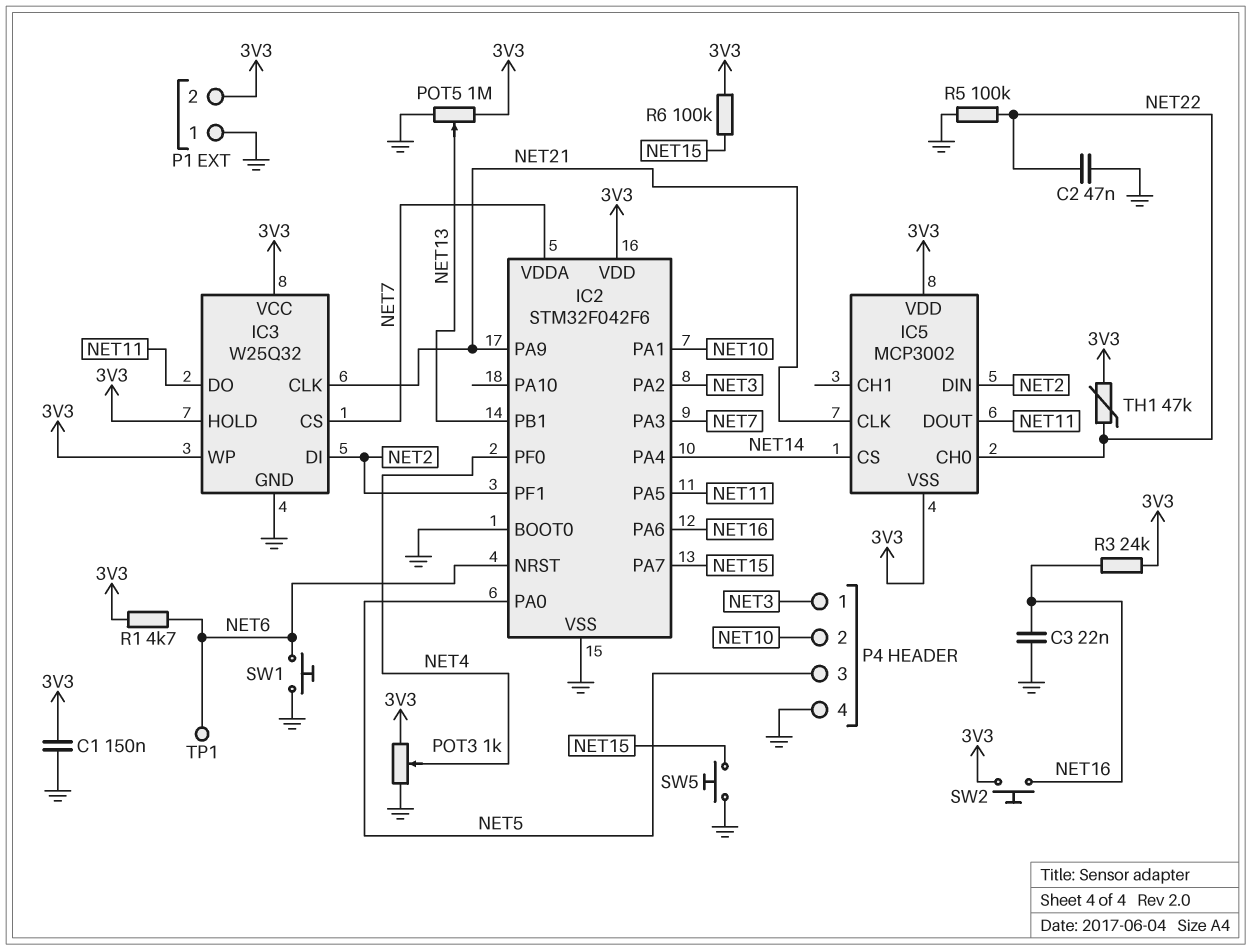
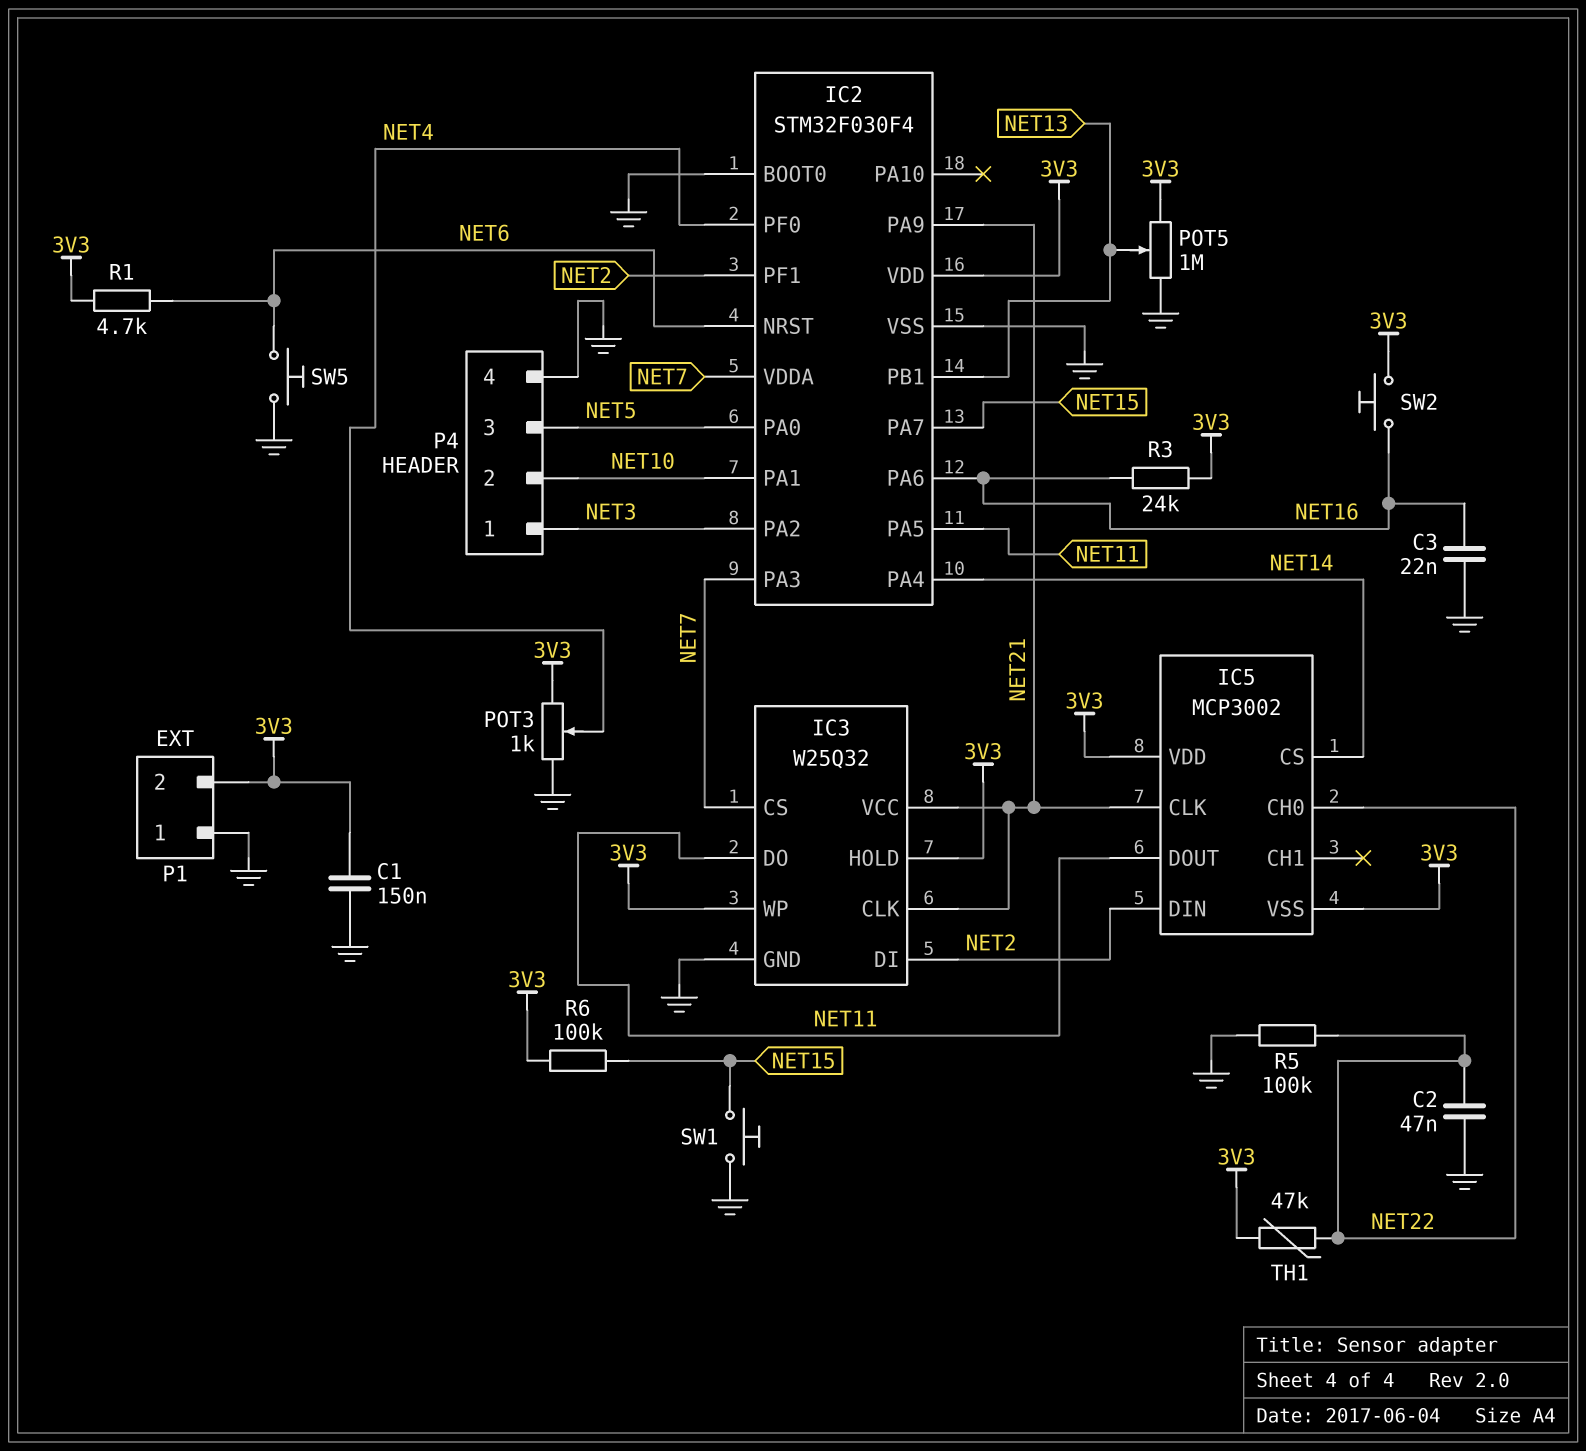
IC2: STM32F042F6 -> STM32F030F4
IC3 pin VCC: 3V3 -> NET21
SW1: button (GND, NET6) -> button (GND, NET15)
SW5: button (GND, NET15) -> button (GND, NET6)
TP1: test point (NET6) -> none

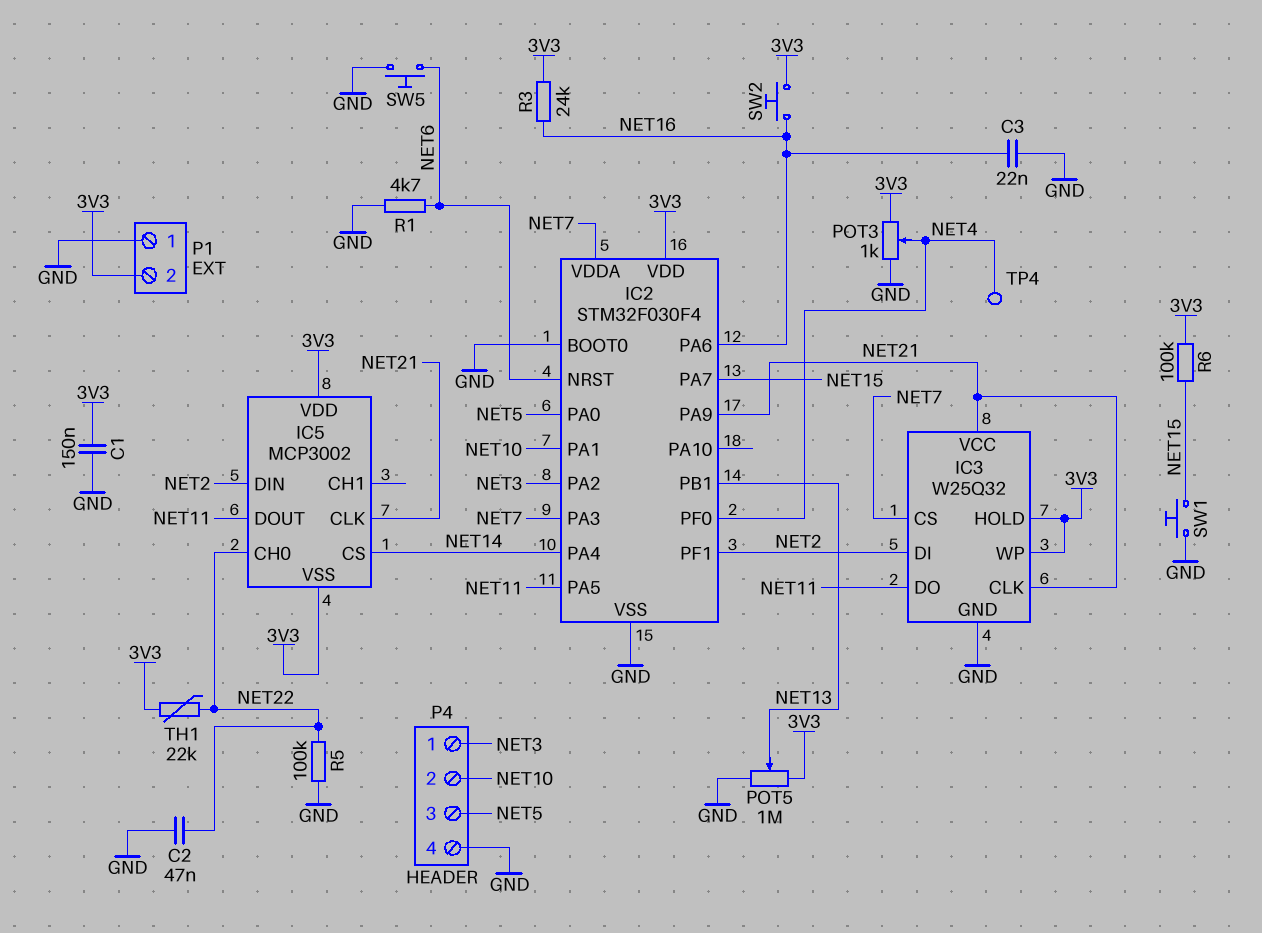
R1: 4.7k (3V3, NET6) -> 4.7k (GND, NET6)
TH1: 47k (3V3, NET22) -> 22k (3V3, NET22)
TP4: none -> test point (NET4)

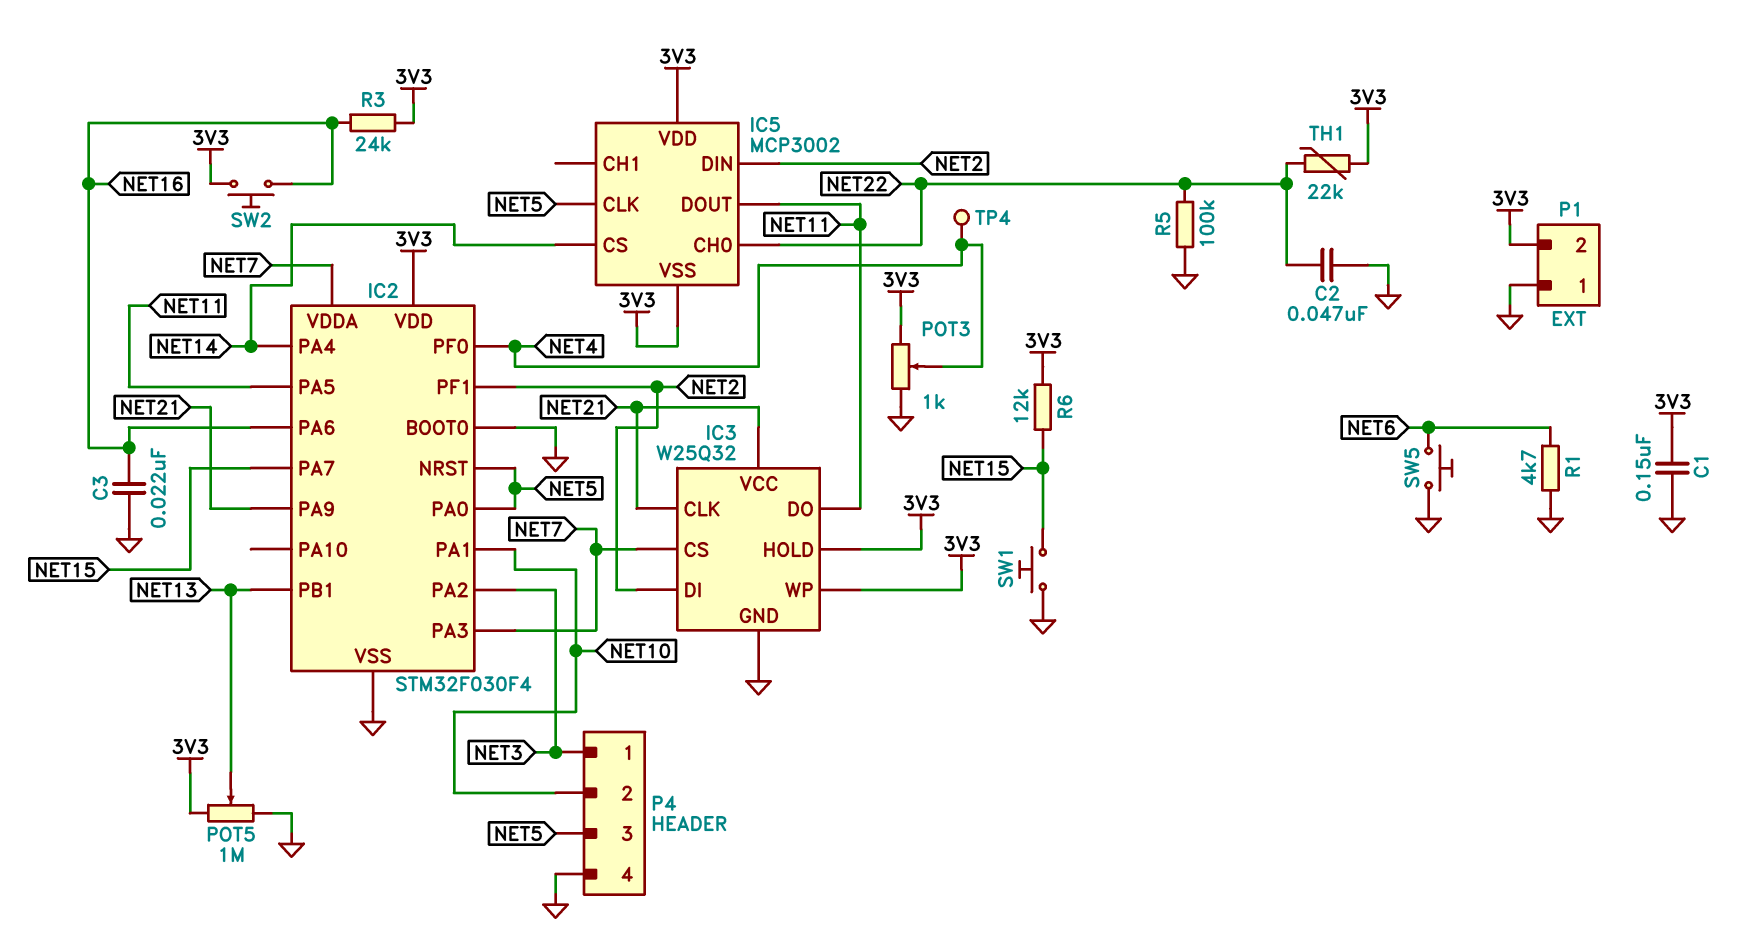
IC2 pin NRST: NET6 -> NET5
IC5 pin CLK: NET21 -> NET5
R6: 100k (3V3, NET15) -> 12k (3V3, NET15)

